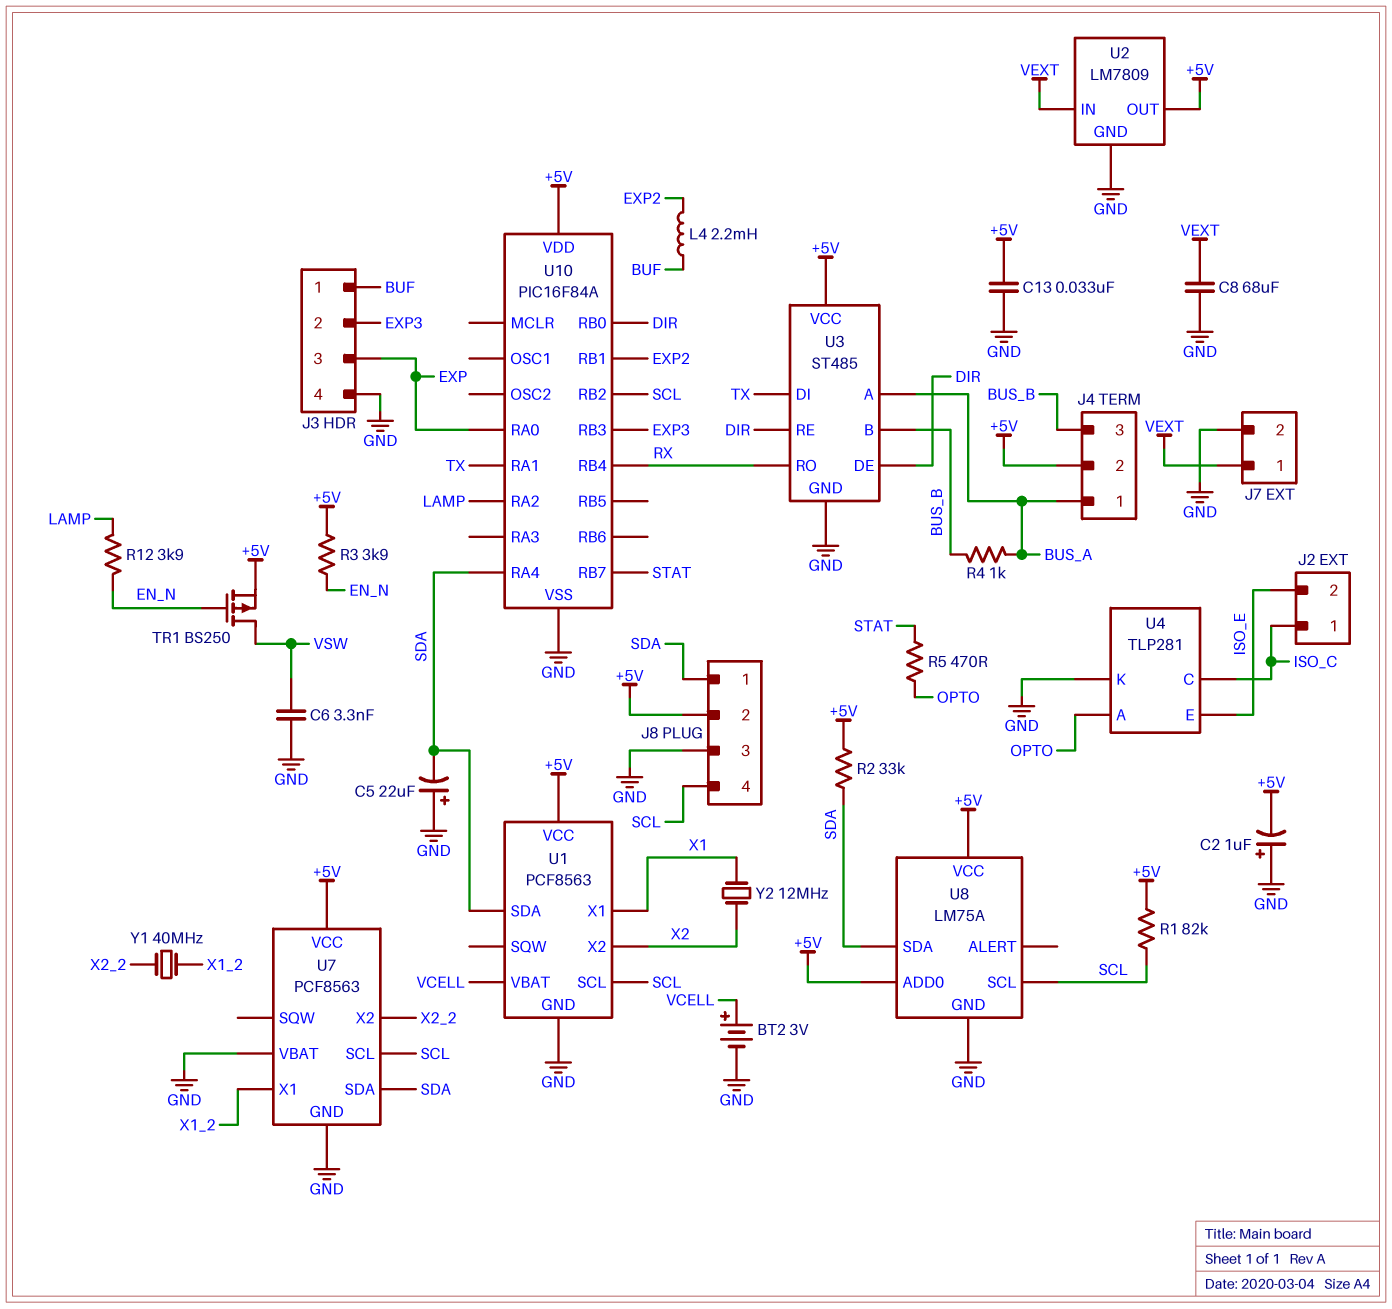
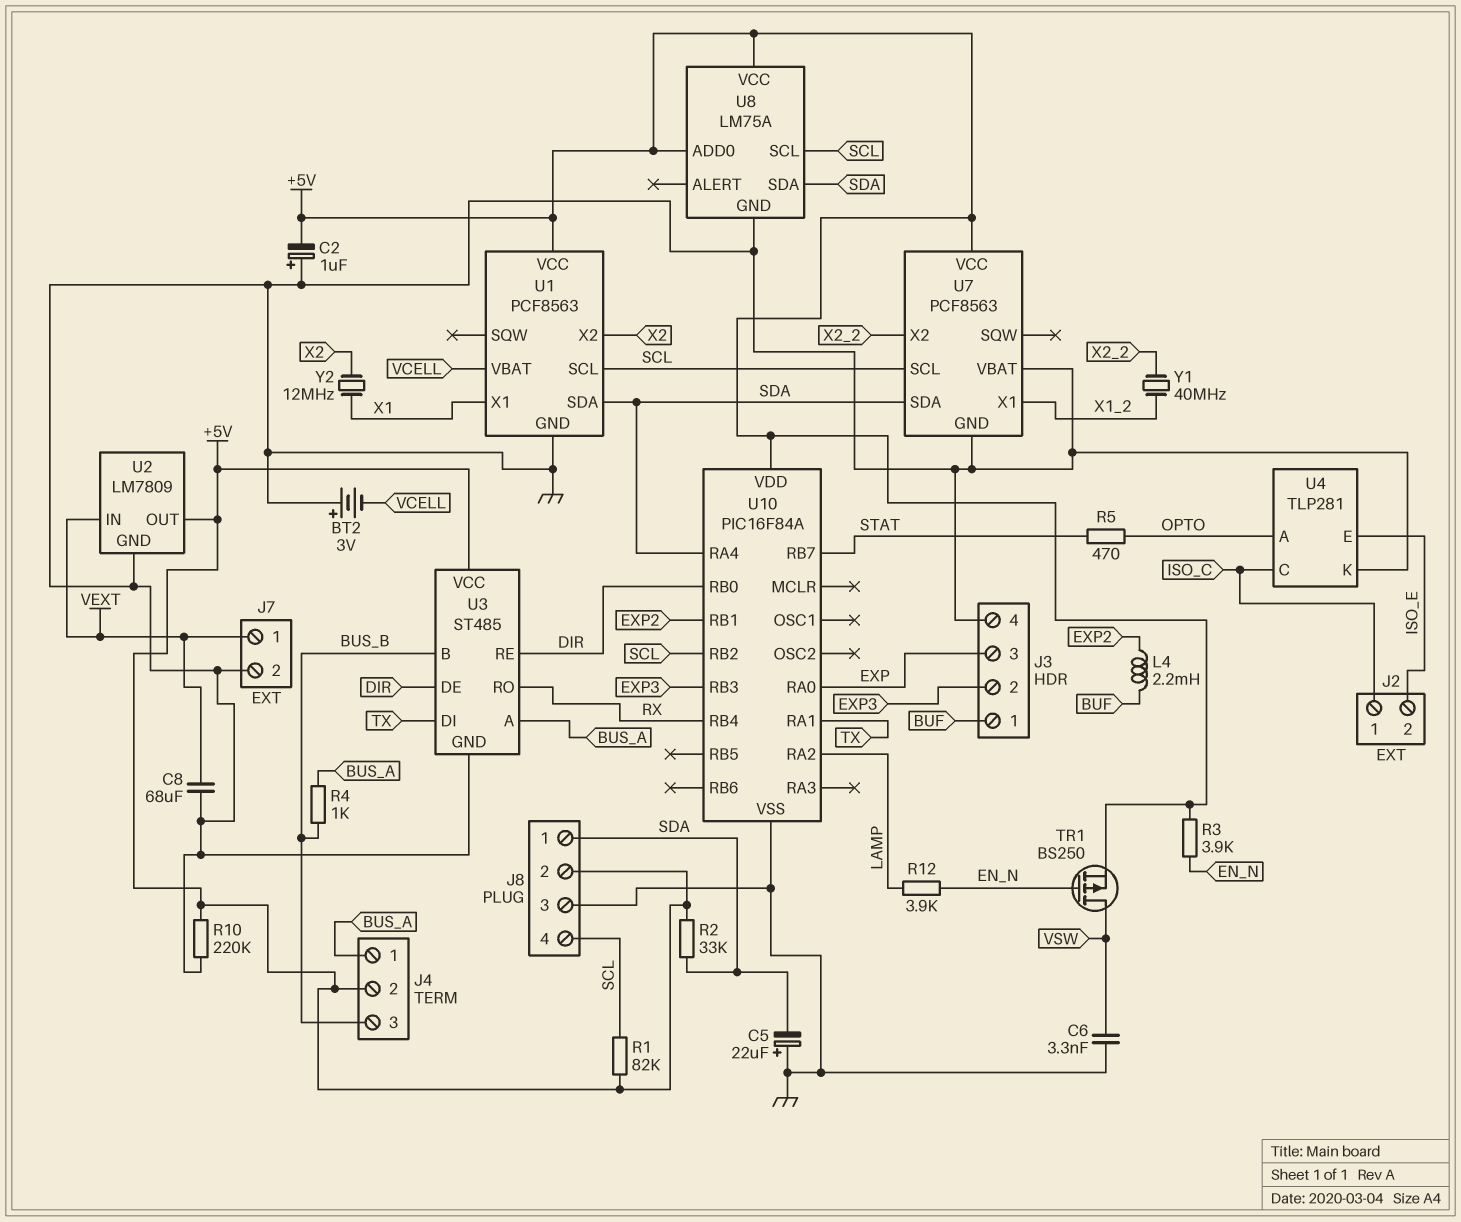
BT2: 3V (plus VCELL, minus GND) -> 3V (plus GND, minus VCELL)
C13: 33nF (+5V, GND) -> none
R10: none -> 220k (+5V, GND)

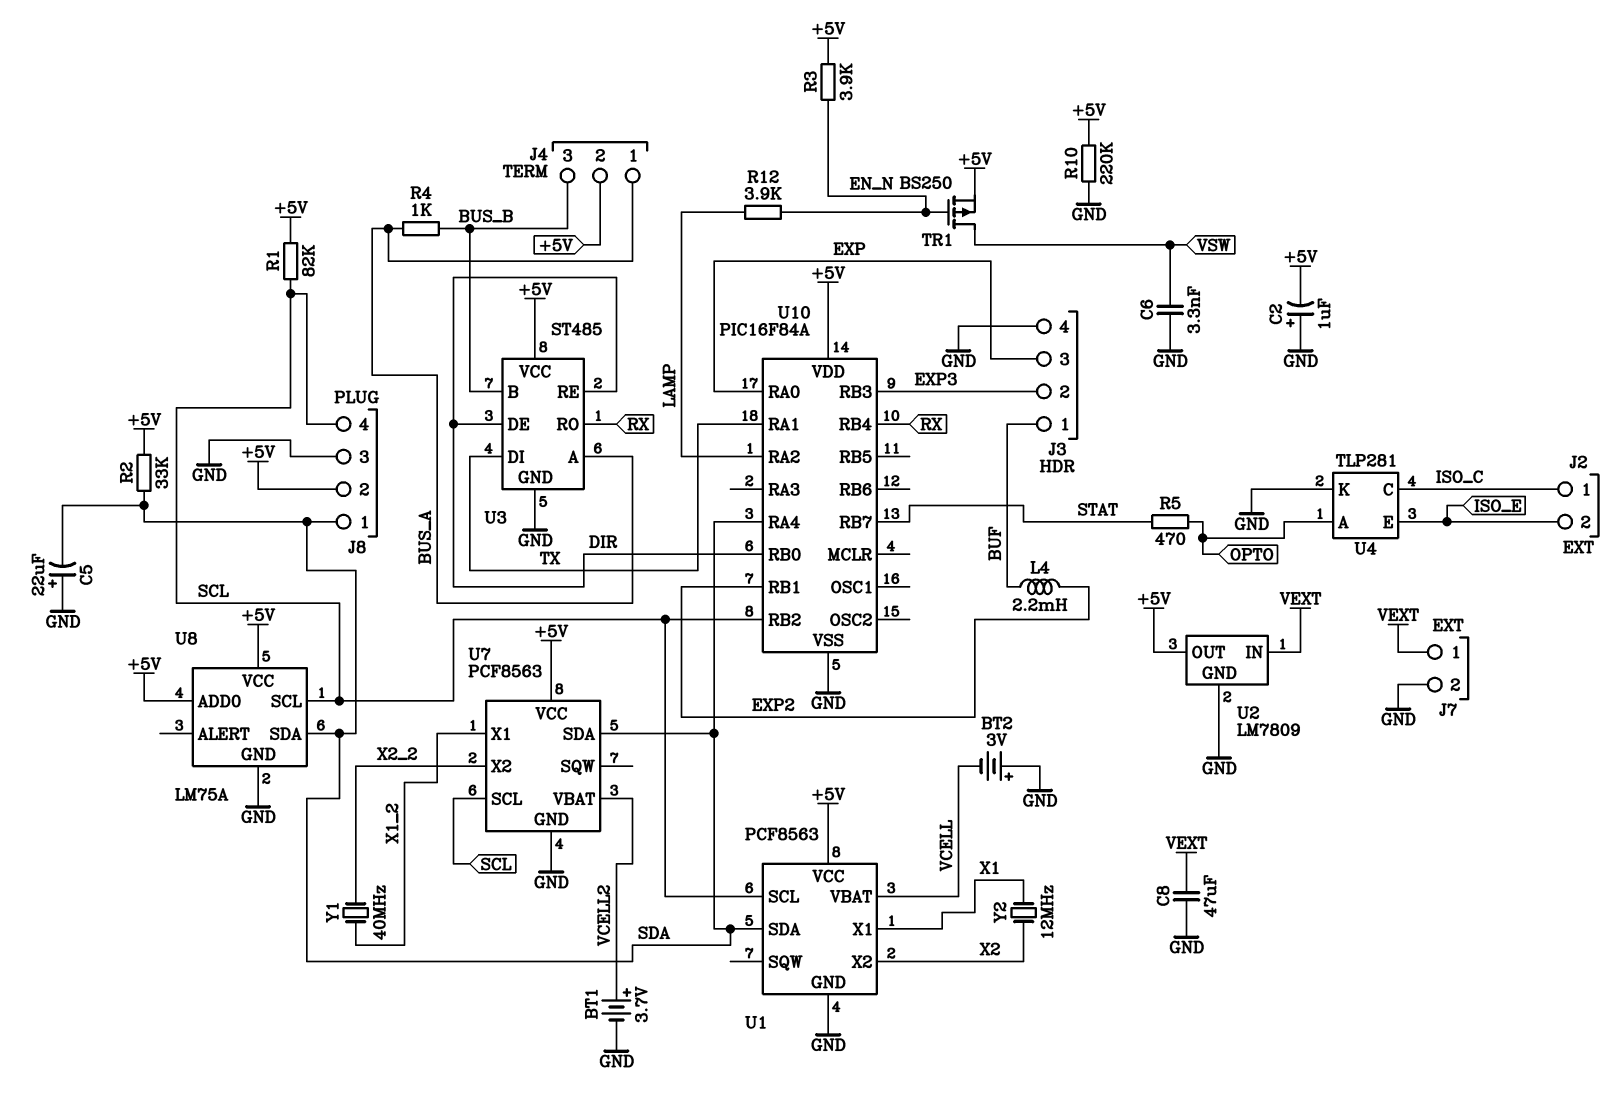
BT1: none -> 3.7V (plus VCELL2, minus GND)
C8: 68uF (GND, VEXT) -> 47uF (GND, VEXT)
U7 pin VBAT: GND -> VCELL2

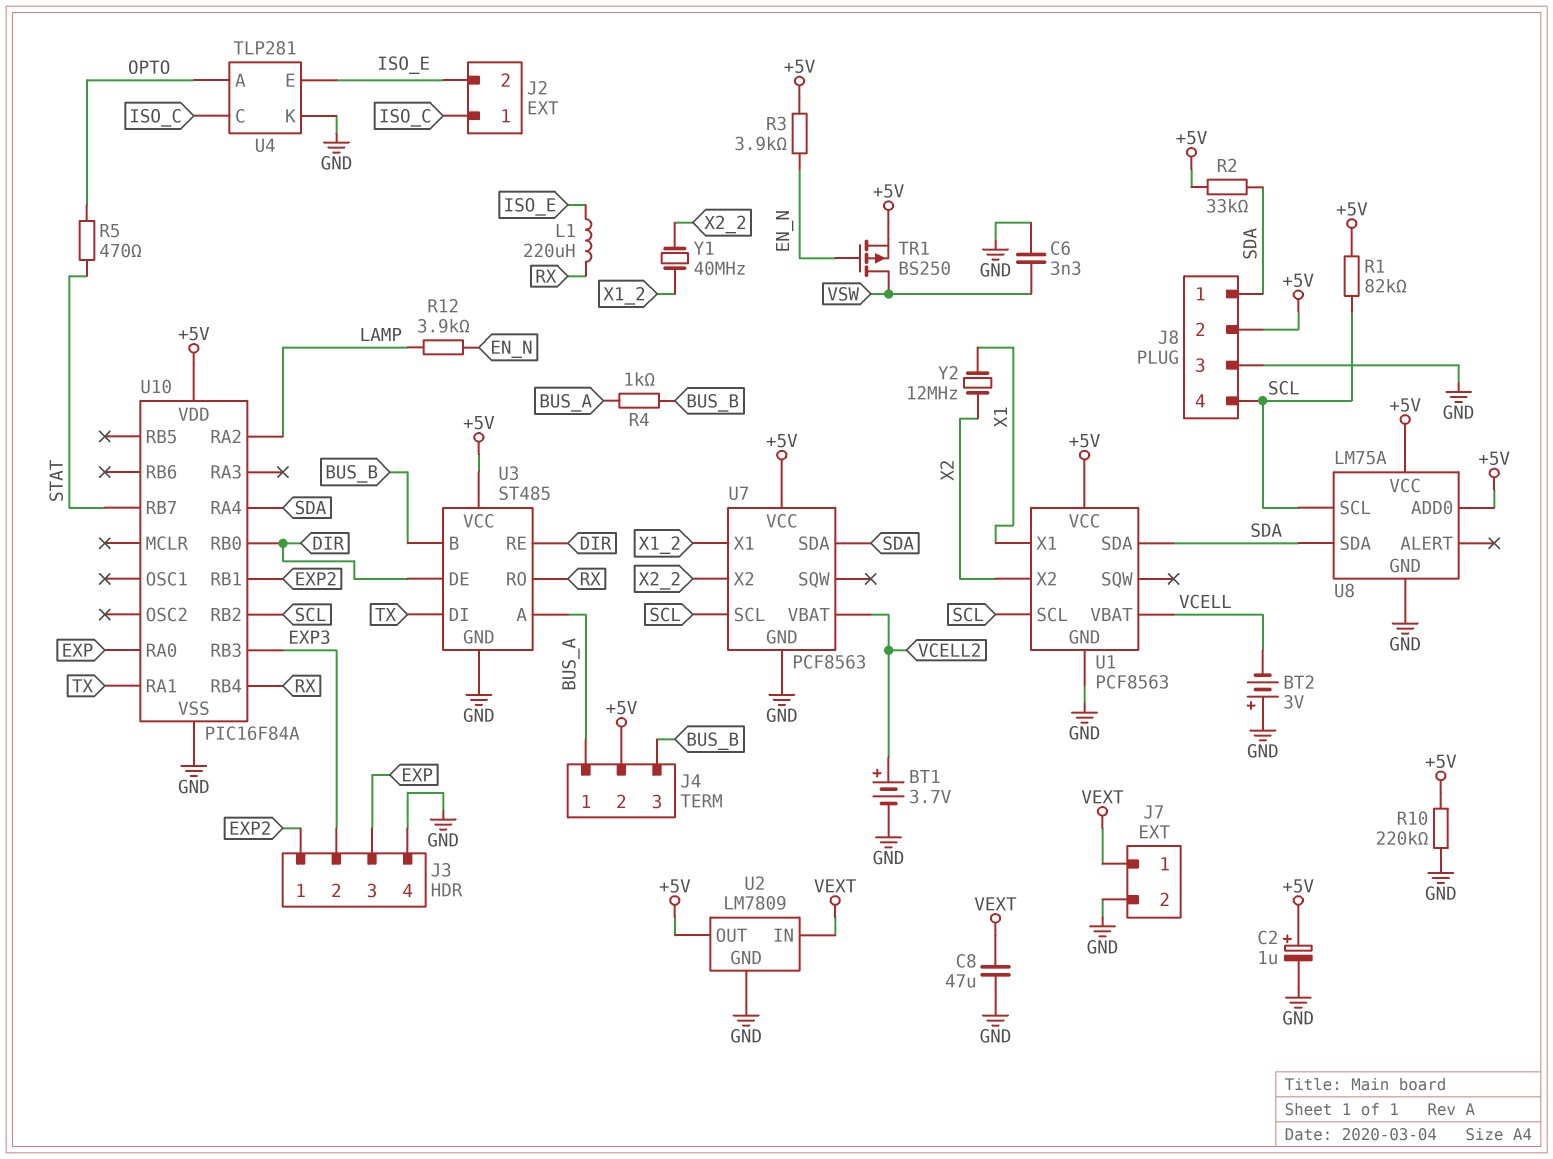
C2: 1uF (plus GND, minus +5V) -> 1uF (plus +5V, minus GND)
C5: 22uF (plus GND, minus SDA) -> none
J3 pin 1: BUF -> EXP2
L1: none -> 220uH (ISO_E, RX)
L4: 2.2mH (BUF, EXP2) -> none

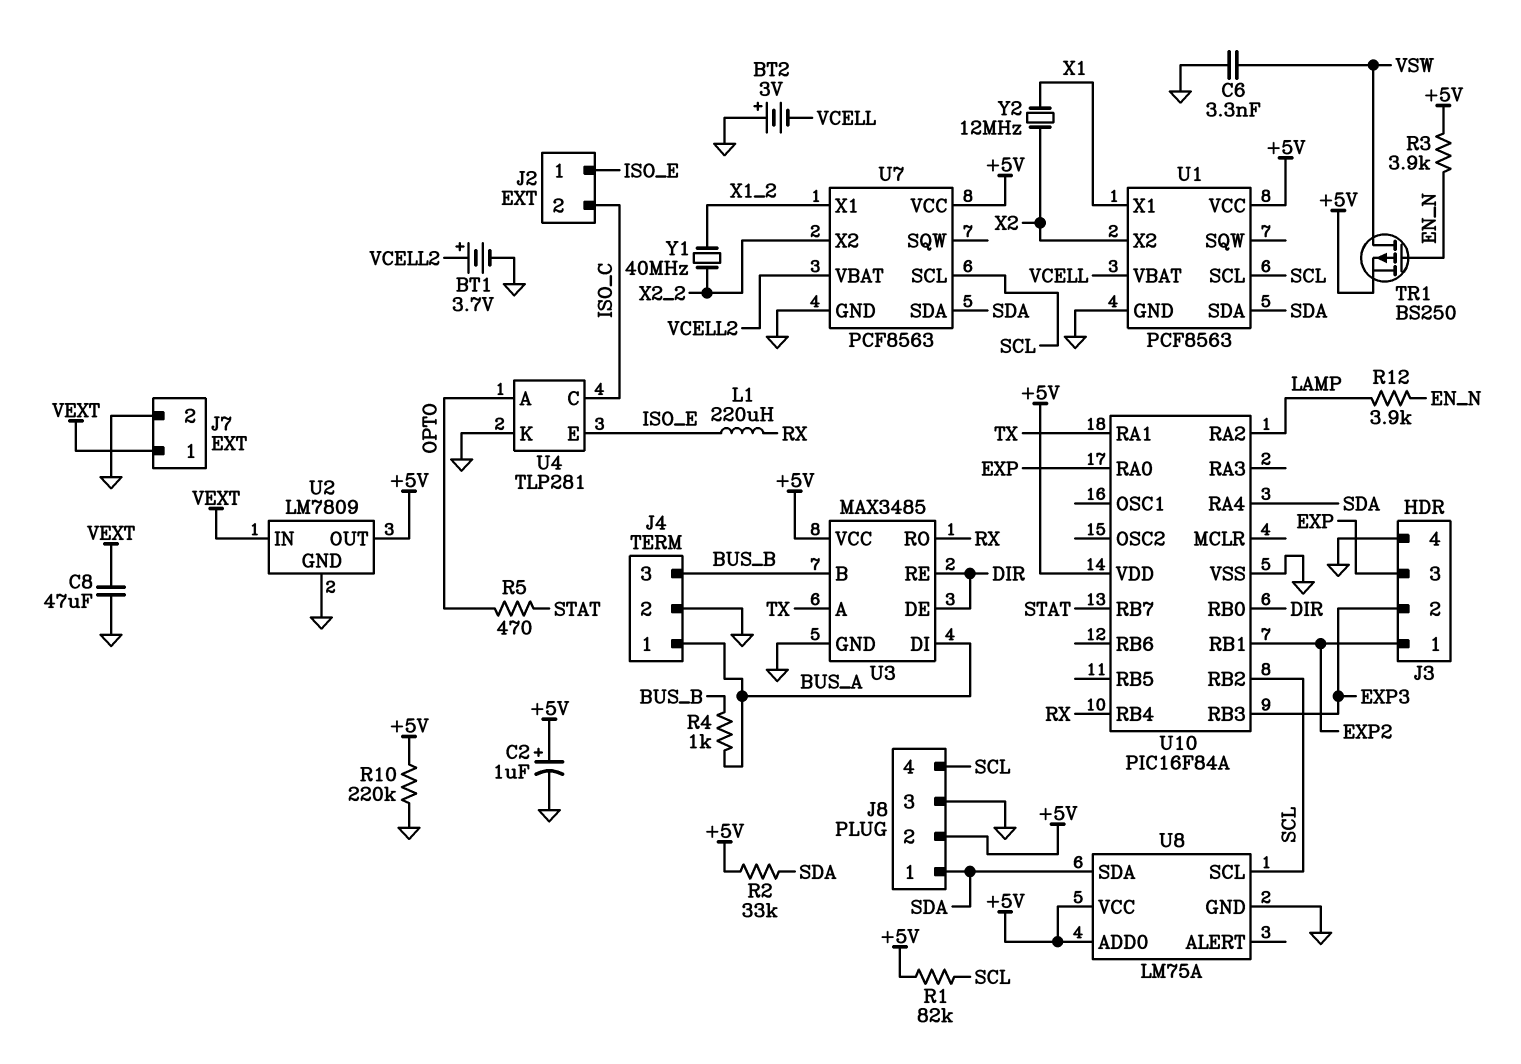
J2 pin 1: ISO_C -> ISO_E
J2 pin 2: ISO_E -> ISO_C
J4 pin 2: +5V -> GND
U3: ST485 -> MAX3485
U3 pin A: BUS_A -> TX
U3 pin DI: TX -> BUS_A

